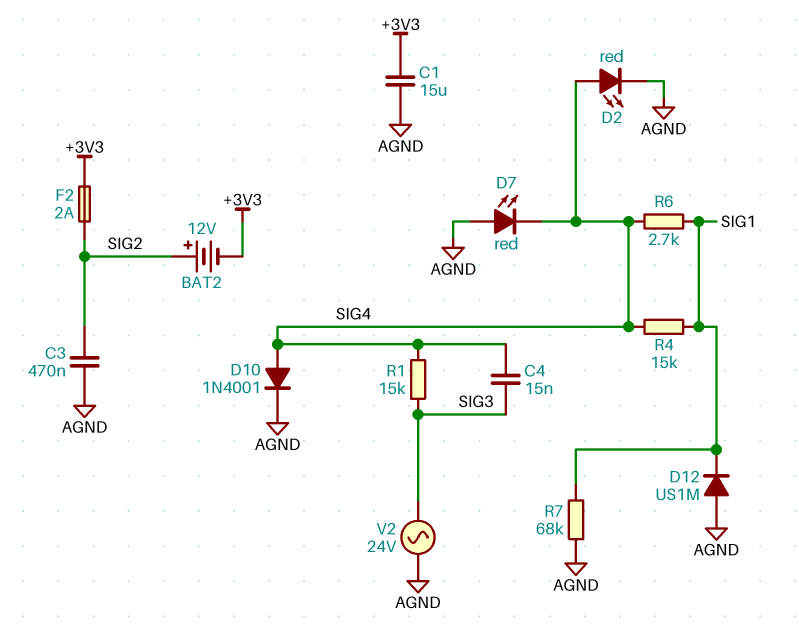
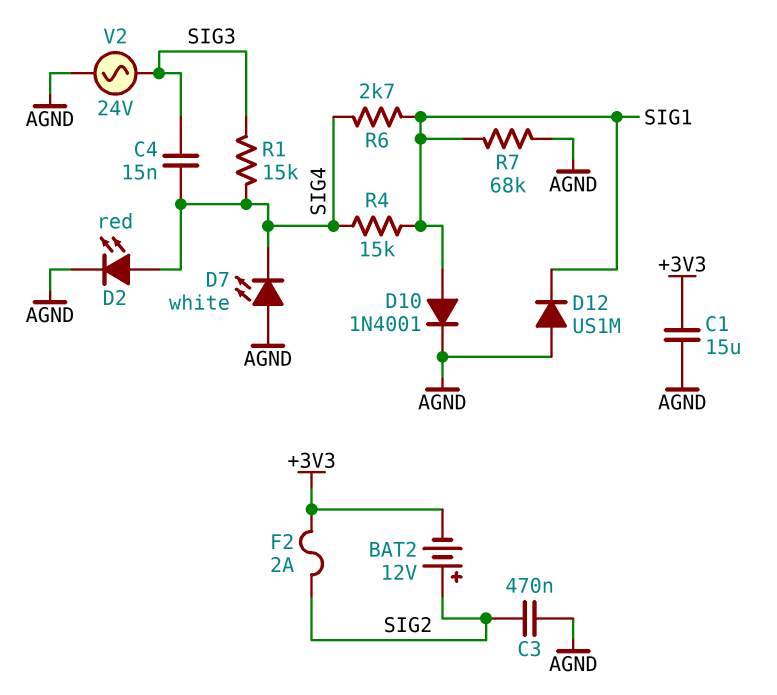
D7: LED red (A AGND, K SIG4) -> LED white (A AGND, K SIG4)
D10: diode 1N4001 (A SIG4, K AGND) -> diode 1N4001 (A SIG1, K AGND)

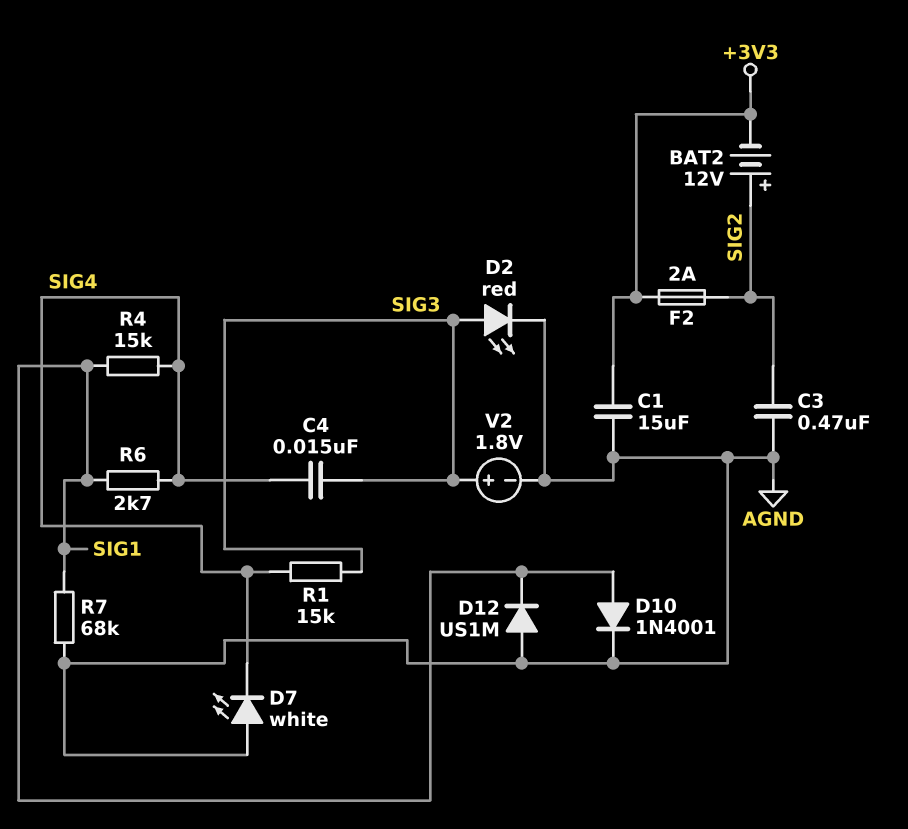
D2: LED red (A SIG4, K AGND) -> LED red (A SIG3, K AGND)
V2: AC 24V (AGND, SIG3) -> 1.8V (plus SIG3, minus AGND)

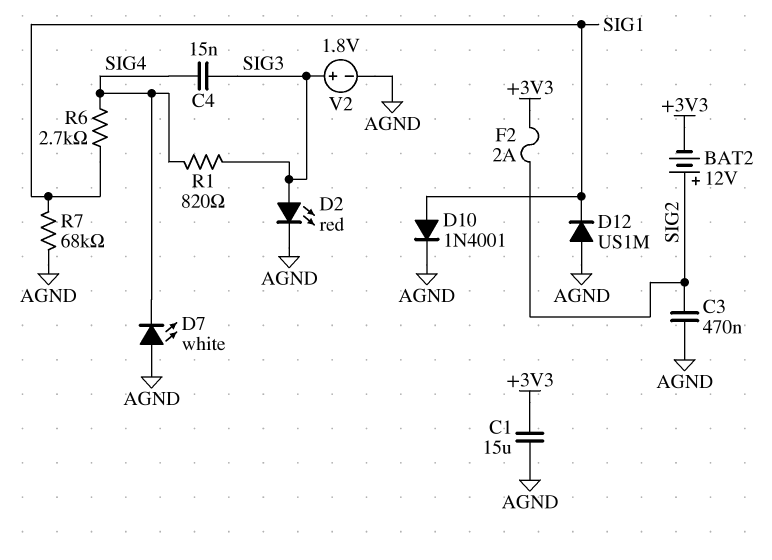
R1: 15k (SIG3, SIG4) -> 820 (SIG3, SIG4)
R4: 15k (SIG1, SIG4) -> none

